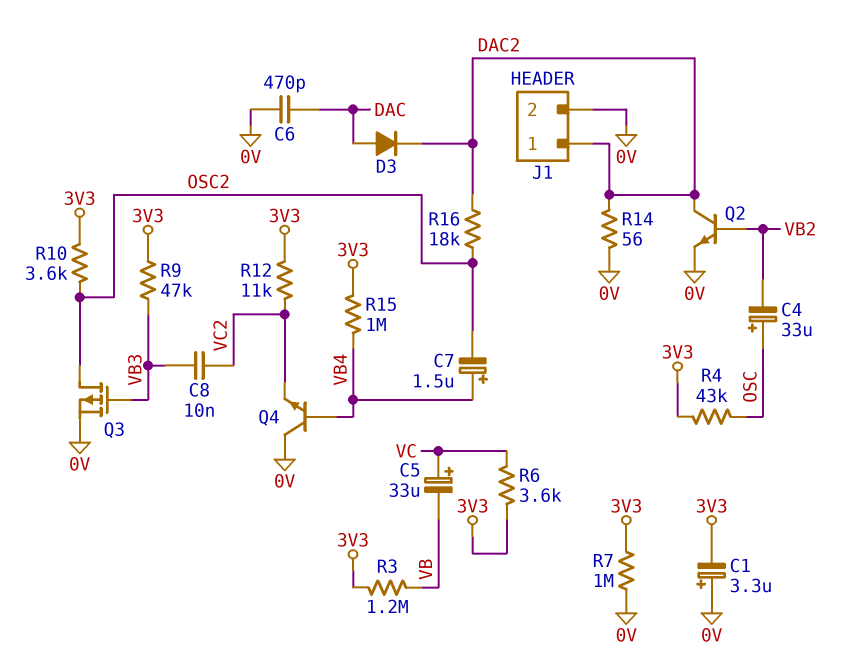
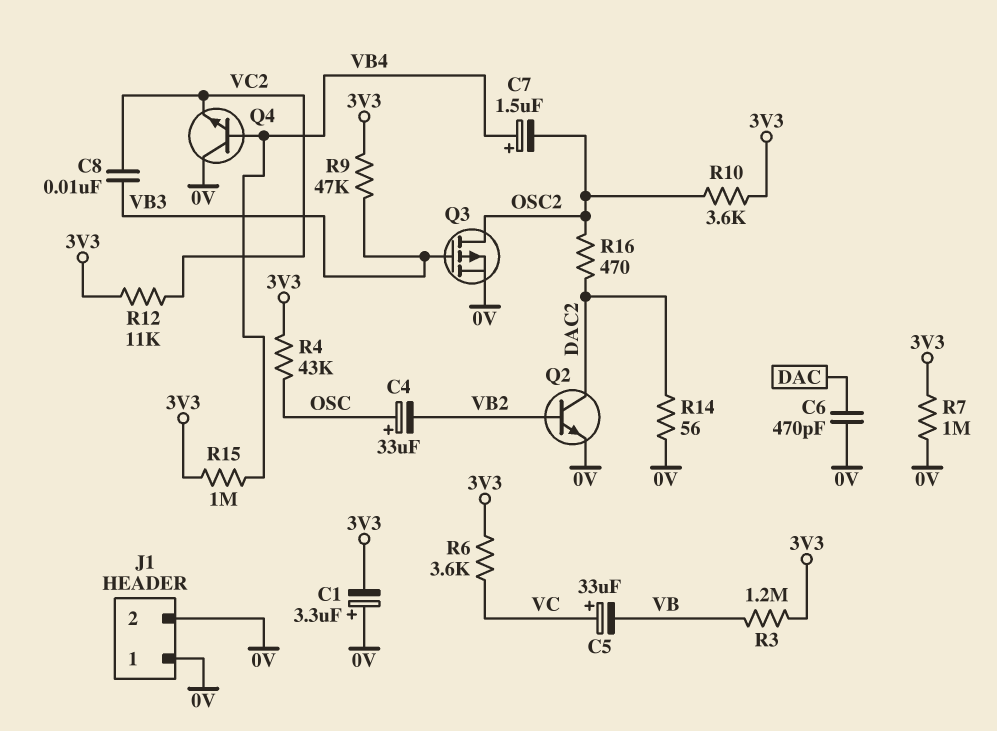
D3: diode (A DAC, K DAC2) -> none
J1 pin 1: DAC2 -> 0V
R16: 18k (DAC2, OSC2) -> 470 (DAC2, OSC2)

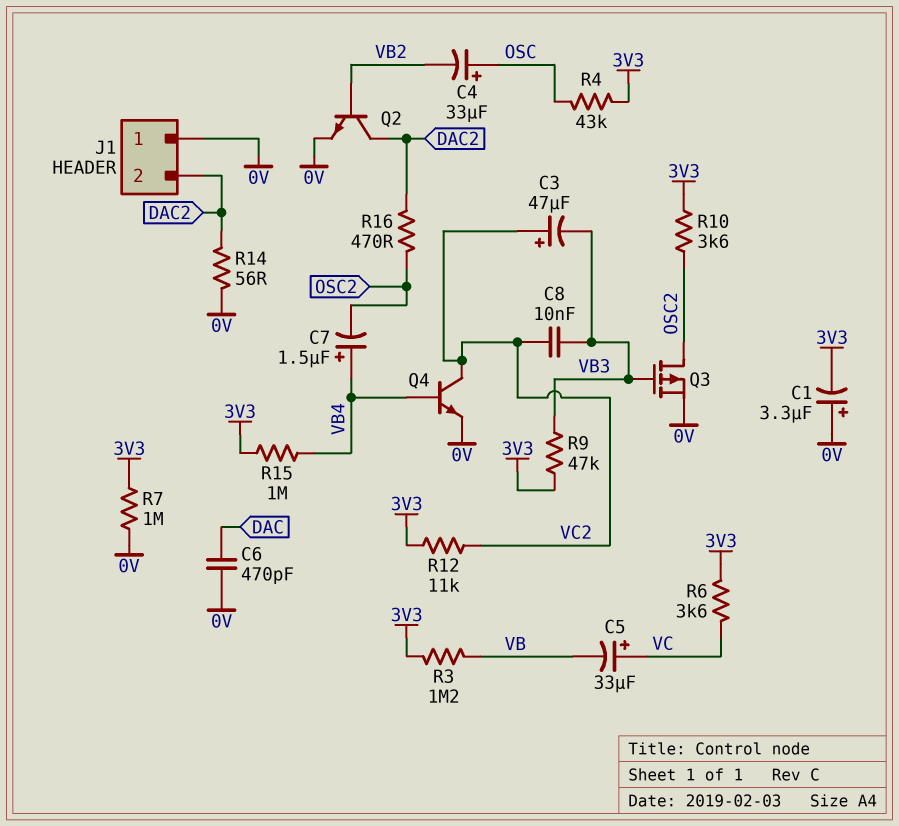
C3: none -> 47uF (plus VC2, minus VB3)
J1 pin 2: 0V -> DAC2
Q4: NPN (B VB4, C 0V, E VC2) -> NPN (B VB4, C VC2, E 0V)

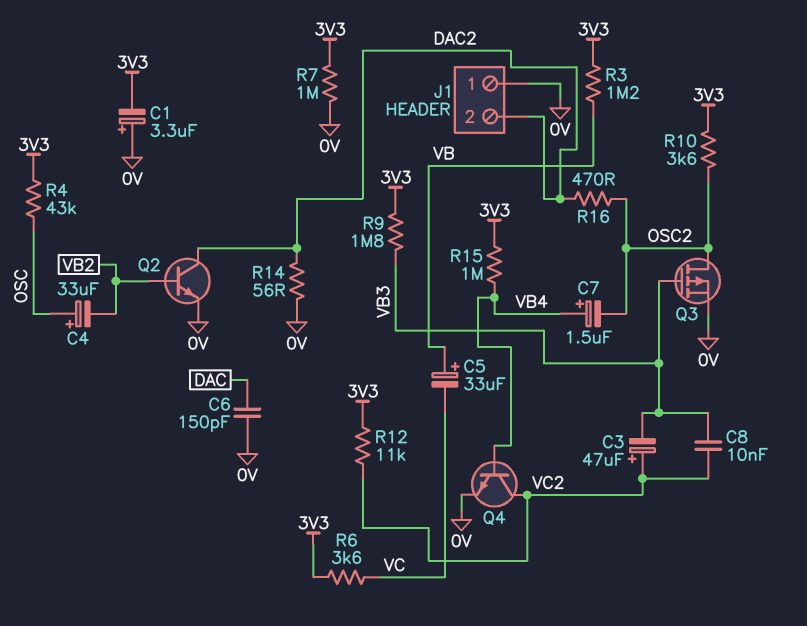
C5: 33uF (plus VC, minus VB) -> 33uF (plus VB, minus VC)
C6: 470pF (0V, DAC) -> 150pF (0V, DAC)
R9: 47k (3V3, VB3) -> 1.8M (3V3, VB3)

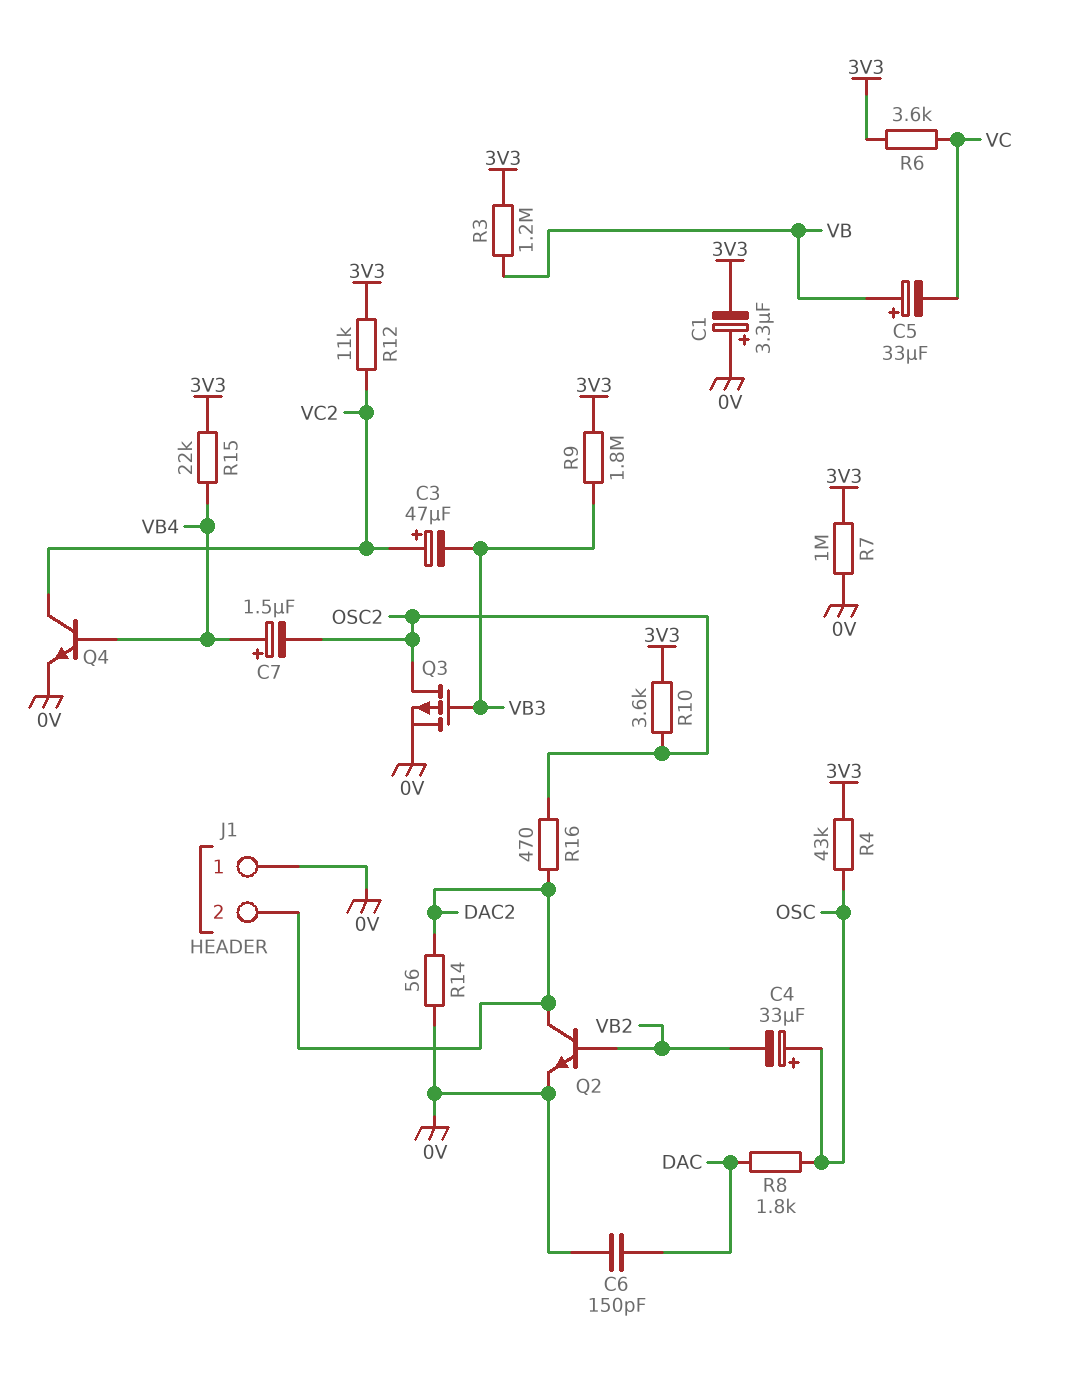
C8: 10nF (VB3, VC2) -> none
R8: none -> 1.8k (DAC, OSC)
R15: 1M (3V3, VB4) -> 22k (3V3, VB4)

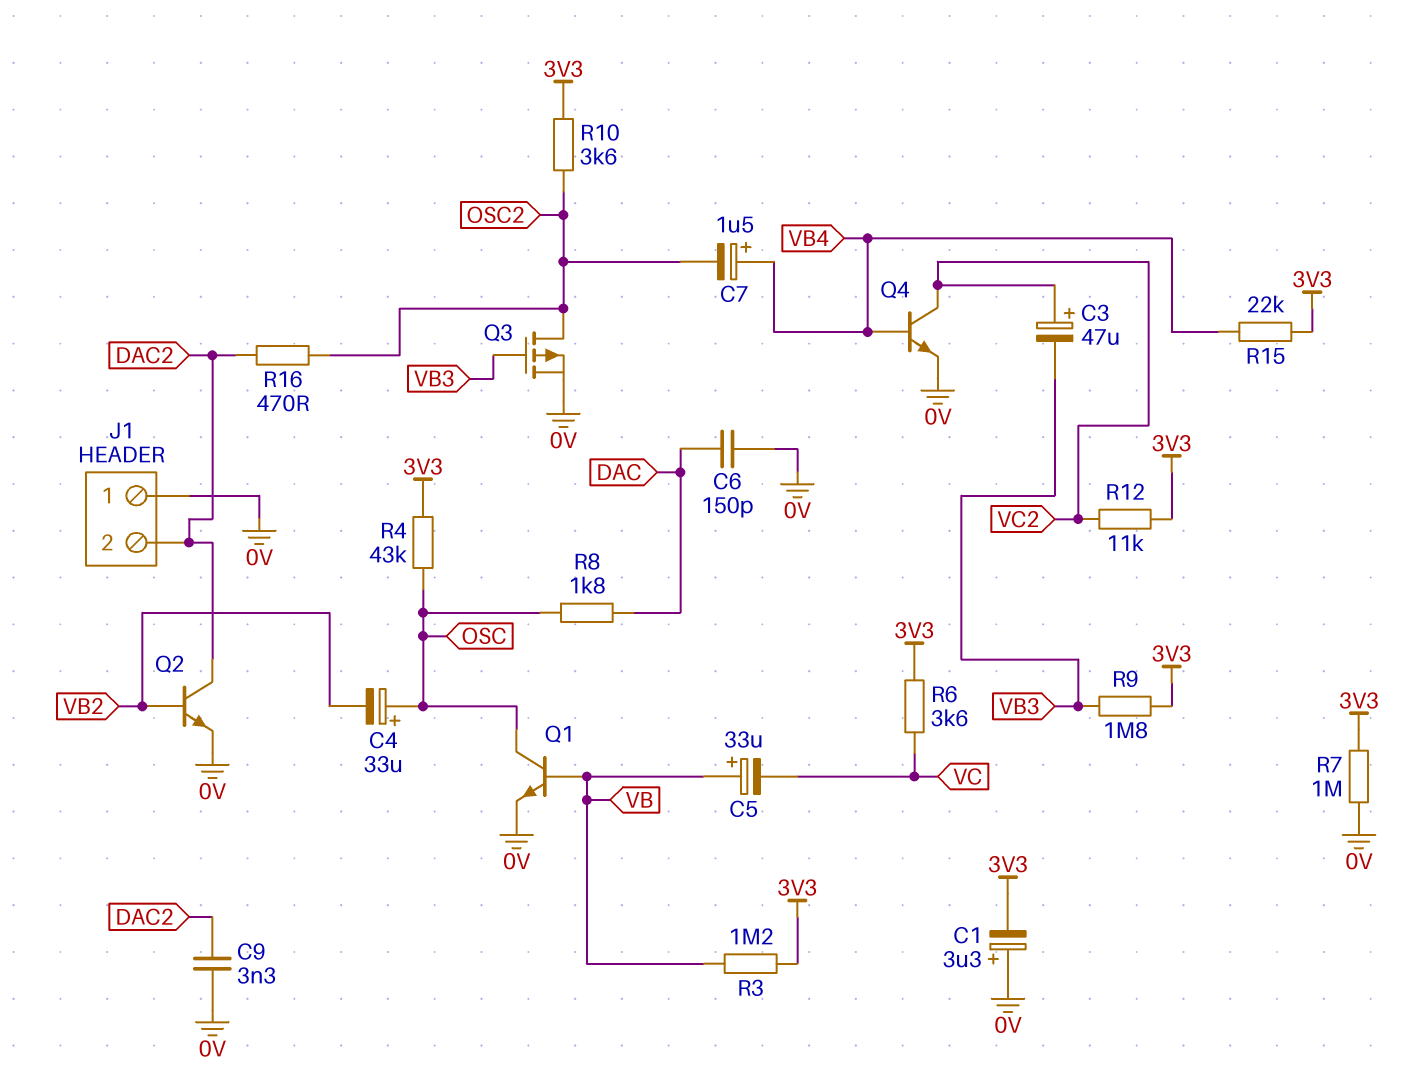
C9: none -> 3.3nF (0V, DAC2)
Q1: none -> NPN (B VB, C OSC, E 0V)
R14: 56 (0V, DAC2) -> none

